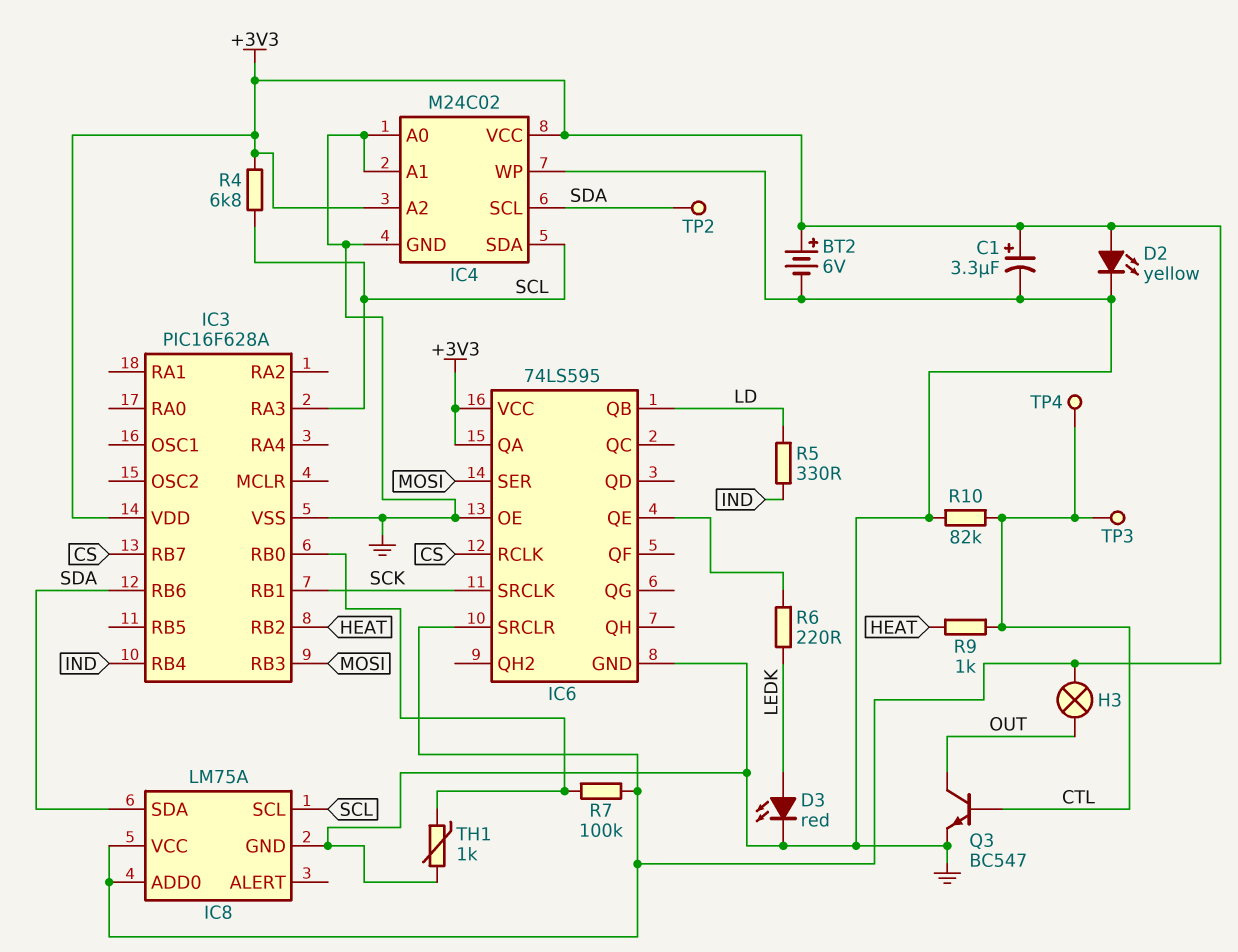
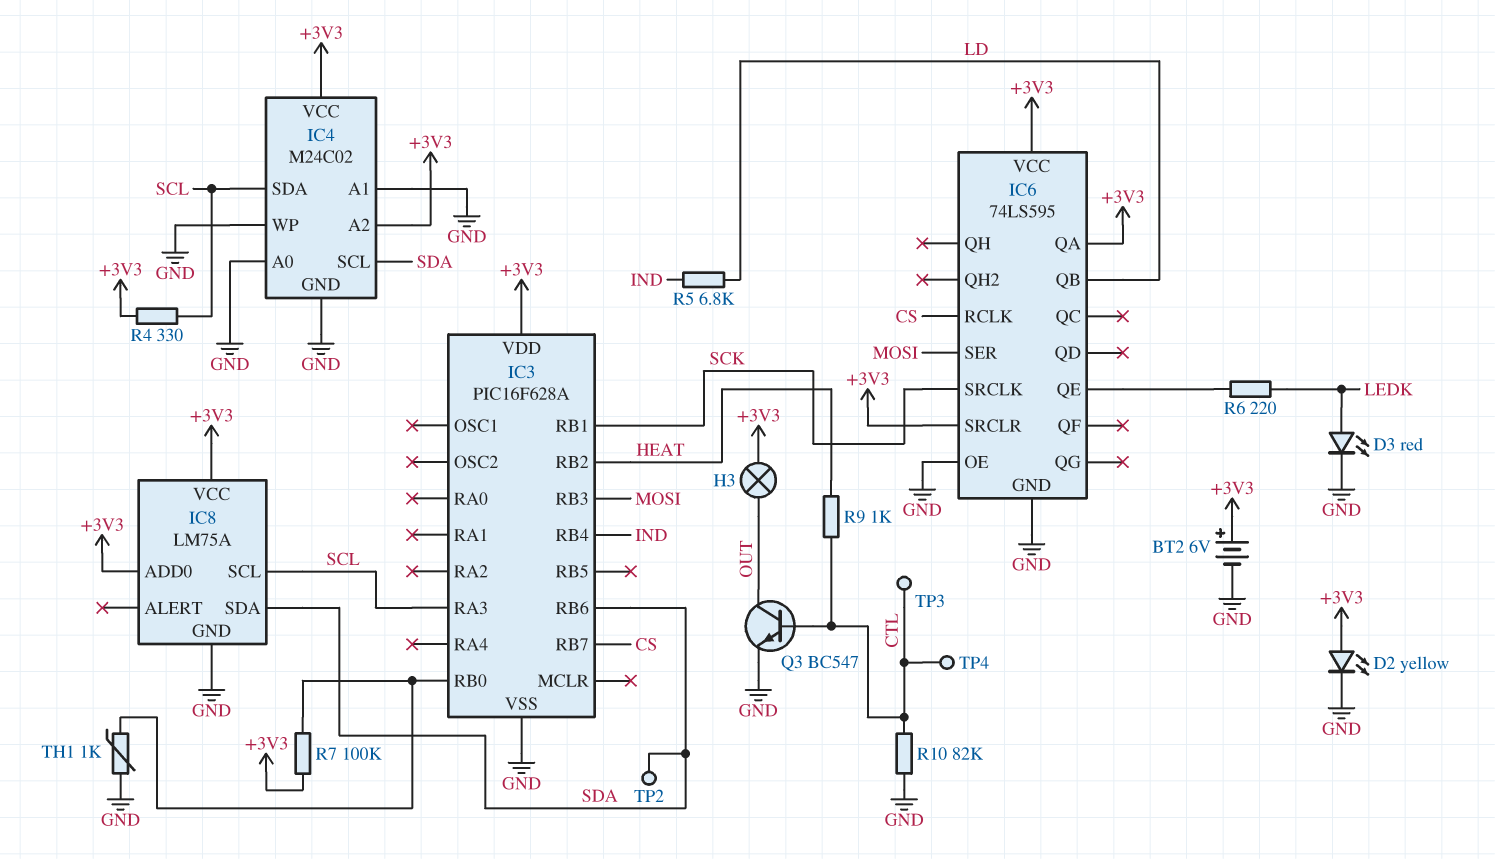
C1: 3.3uF (plus +3V3, minus GND) -> none
R4: 6.8k (+3V3, SCL) -> 330 (+3V3, SCL)
R5: 330 (IND, LD) -> 6.8k (IND, LD)

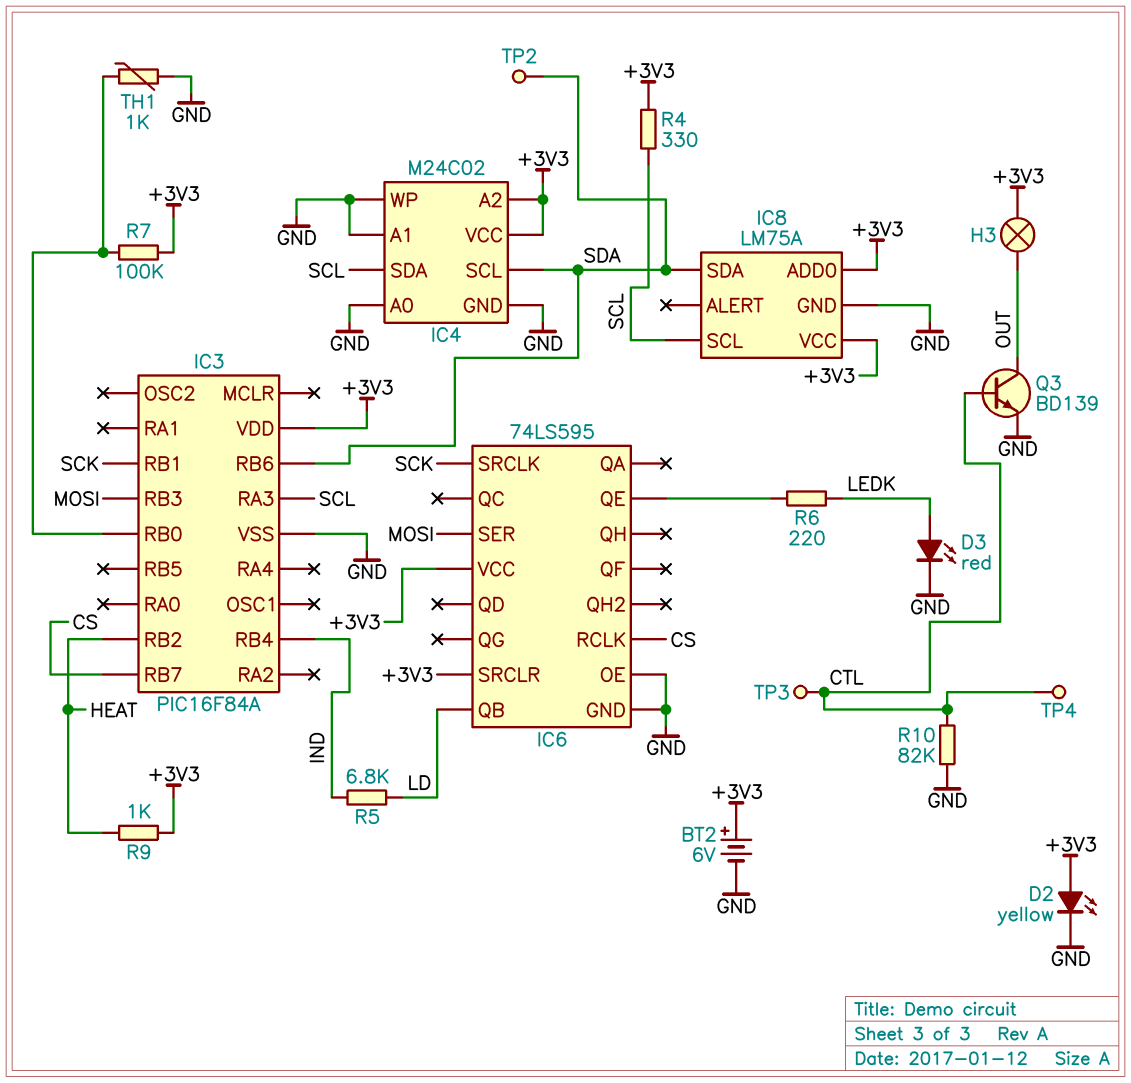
IC3: PIC16F628A -> PIC16F84A
IC6 pin QA: +3V3 -> none
Q3: NPN BC547 (B CTL, C OUT, E GND) -> NPN BD139 (B CTL, C OUT, E GND)
R9: 1k (CTL, HEAT) -> 1k (+3V3, HEAT)

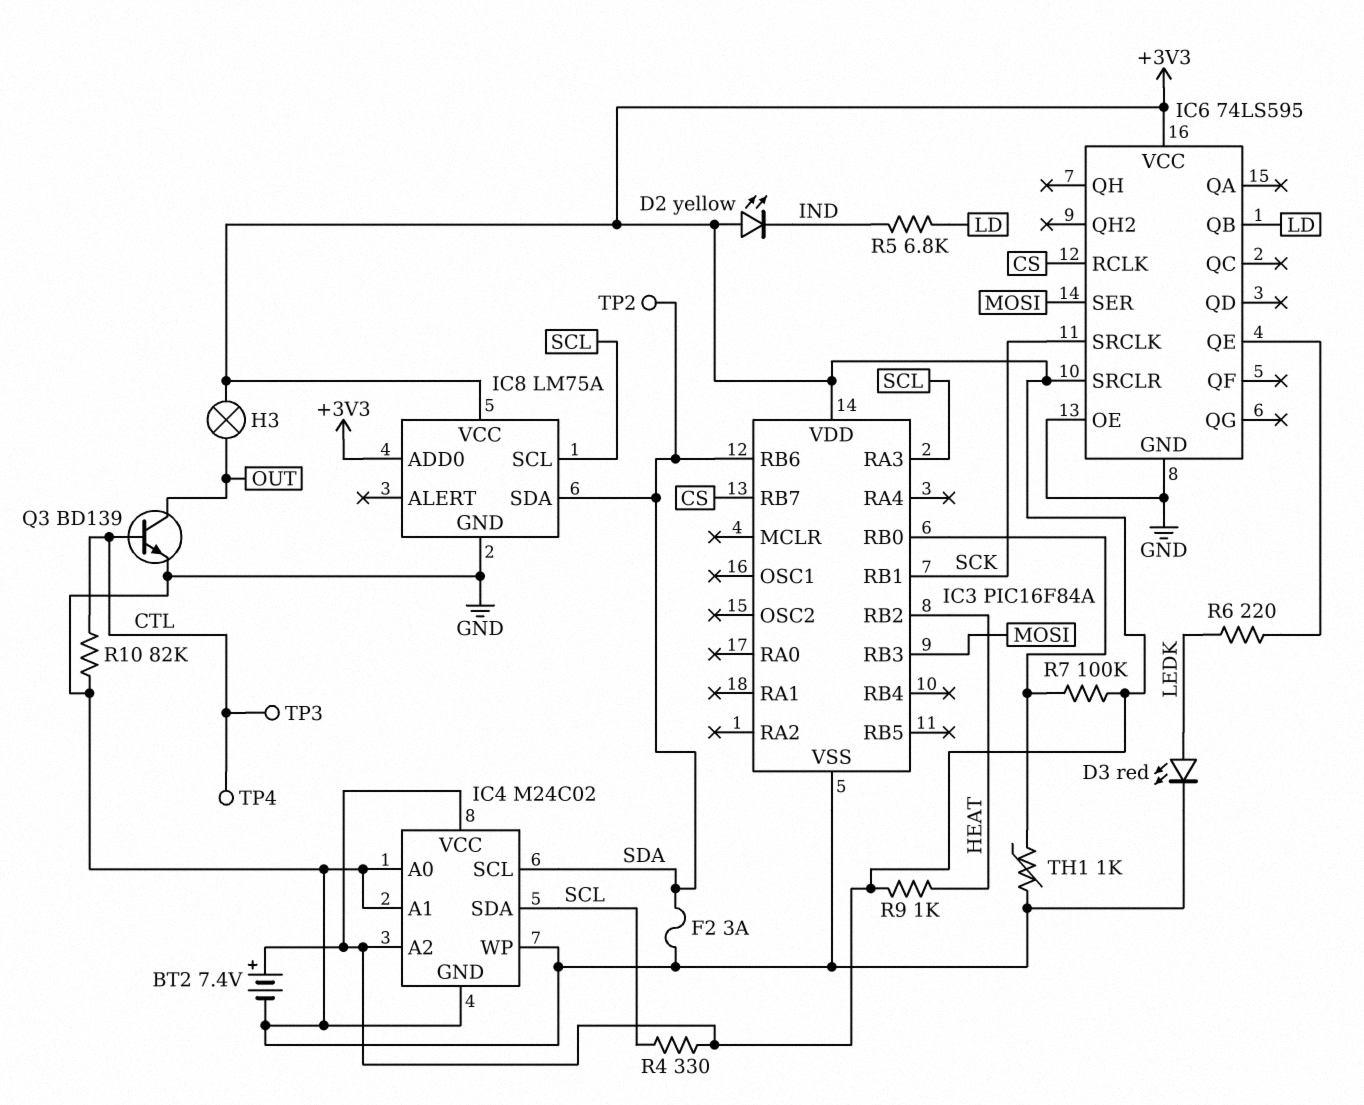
BT2: 6V (plus +3V3, minus GND) -> 7.4V (plus +3V3, minus GND)
D2: LED yellow (A +3V3, K GND) -> LED yellow (A +3V3, K IND)
F2: none -> 3A (GND, SDA)
IC3 pin RB4: IND -> none

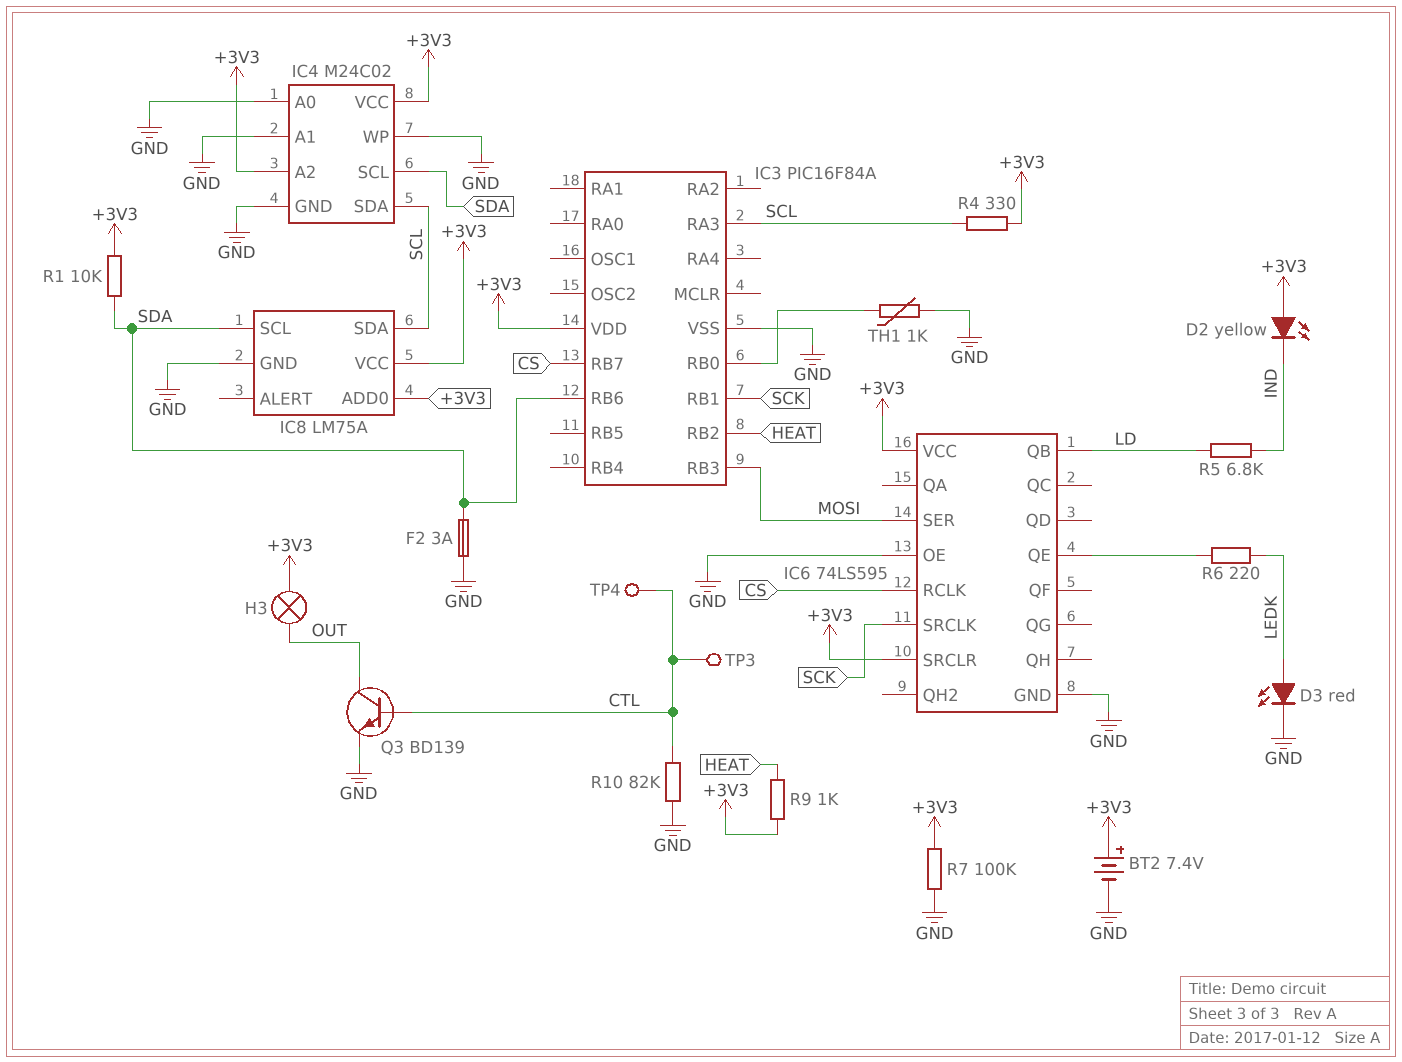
IC8 pin SCL: SCL -> SDA
IC8 pin SDA: SDA -> SCL
R1: none -> 10k (+3V3, SDA)
R7: 100k (+3V3, IC3/RB0) -> 100k (+3V3, GND)
TP2: test point (SDA) -> none

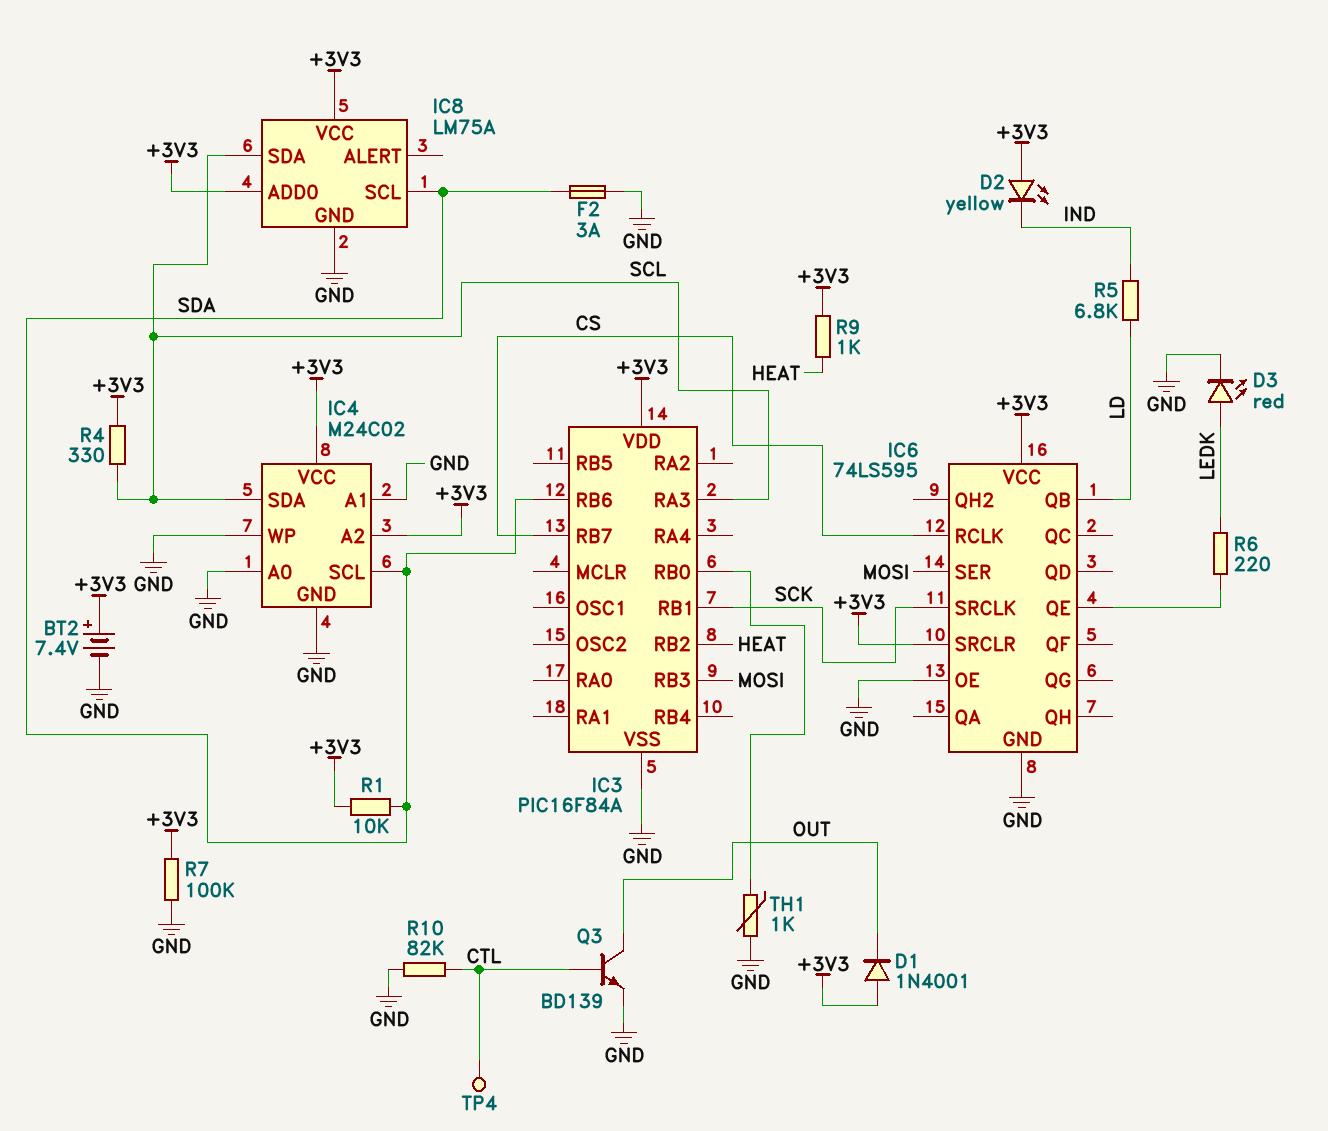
D1: none -> diode 1N4001 (A +3V3, K OUT)
H3: lamp (+3V3, OUT) -> none
TP3: test point (CTL) -> none

